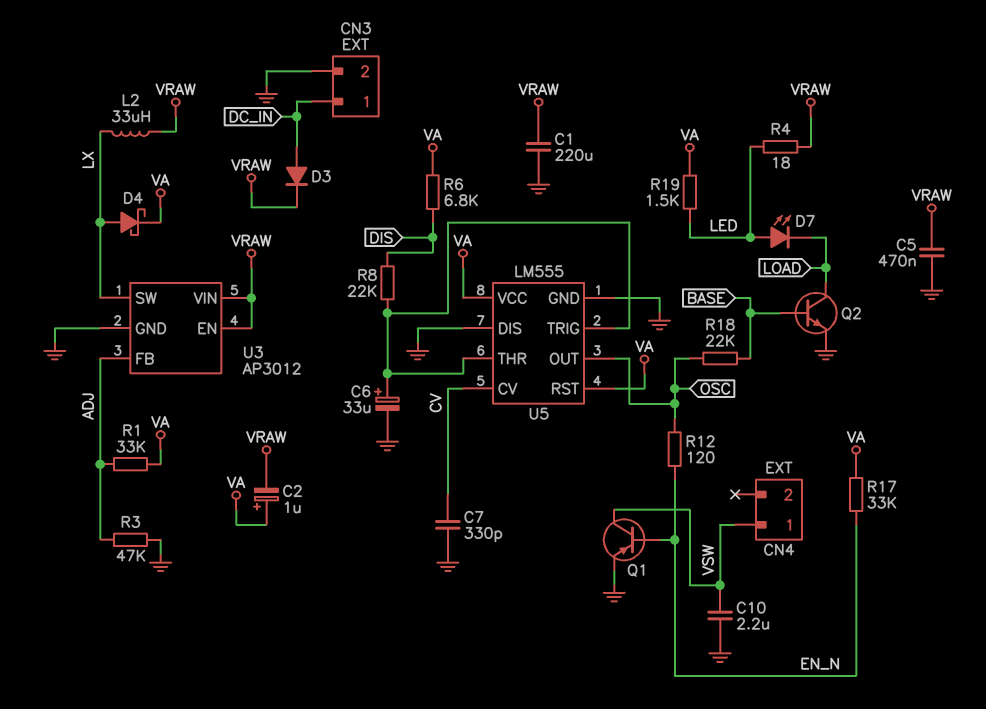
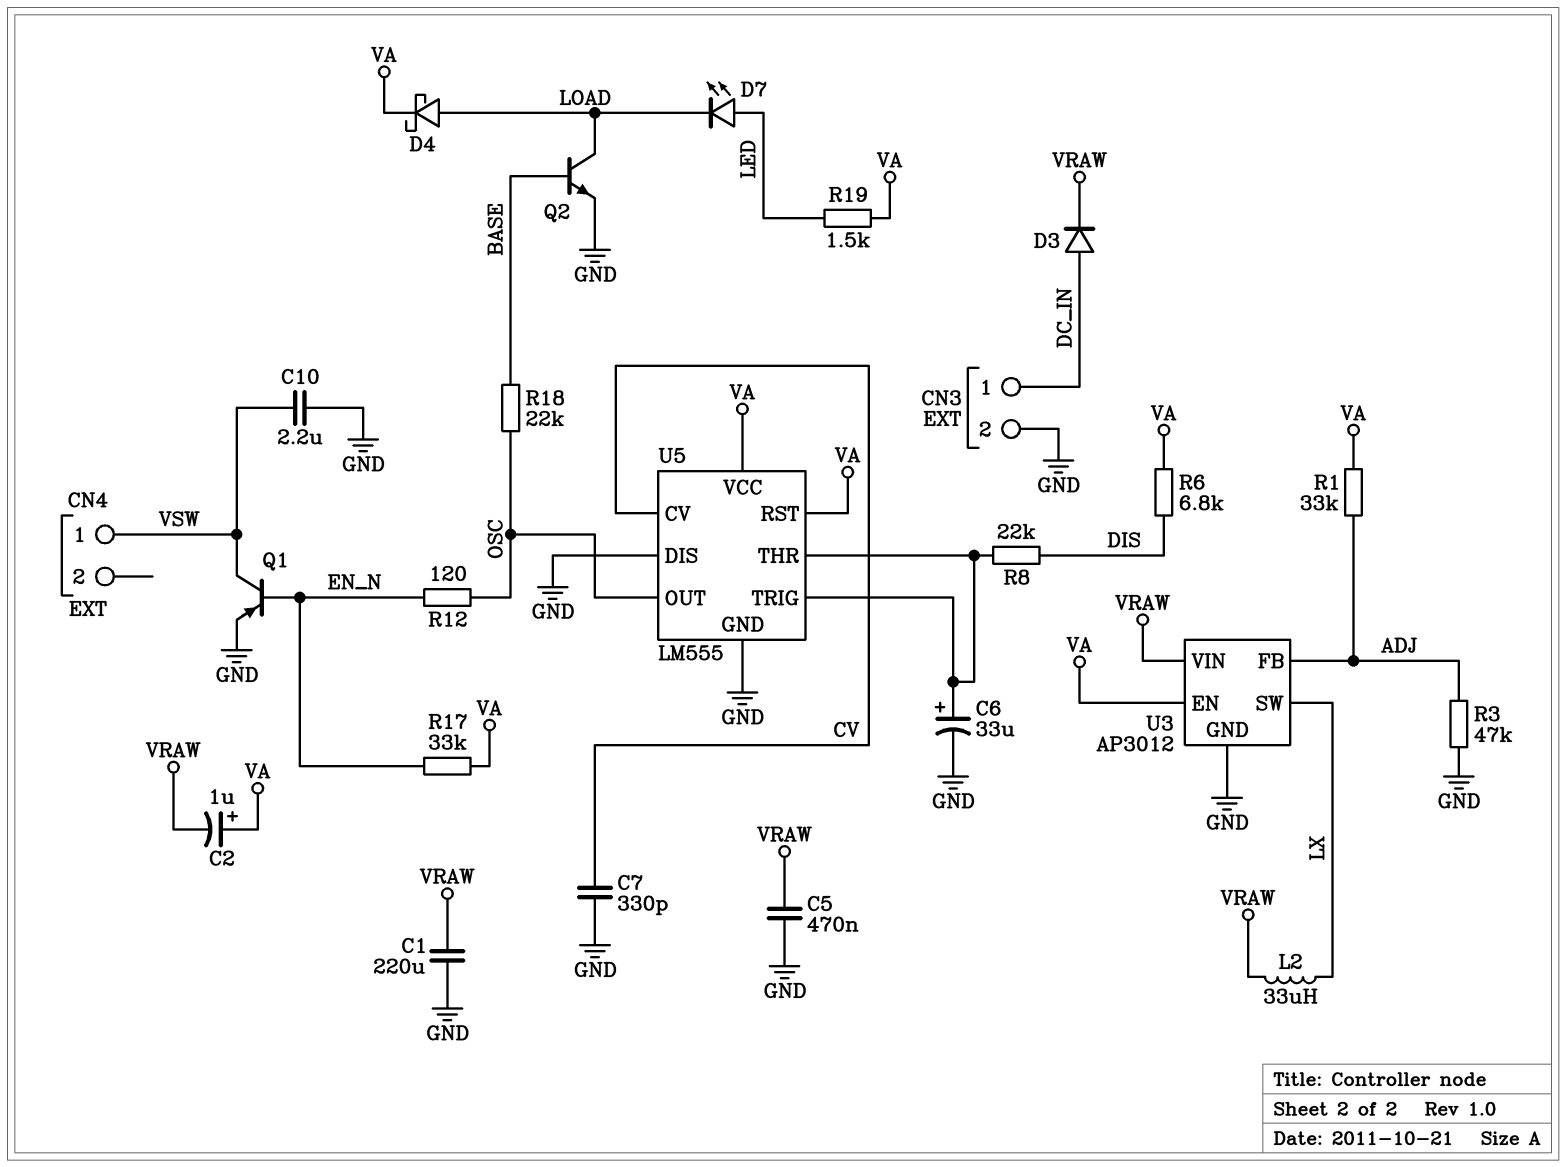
D4: schottky (A LX, K VA) -> schottky (A LOAD, K VA)
R4: 18 (LED, VRAW) -> none
U3 pin EN: VRAW -> VA

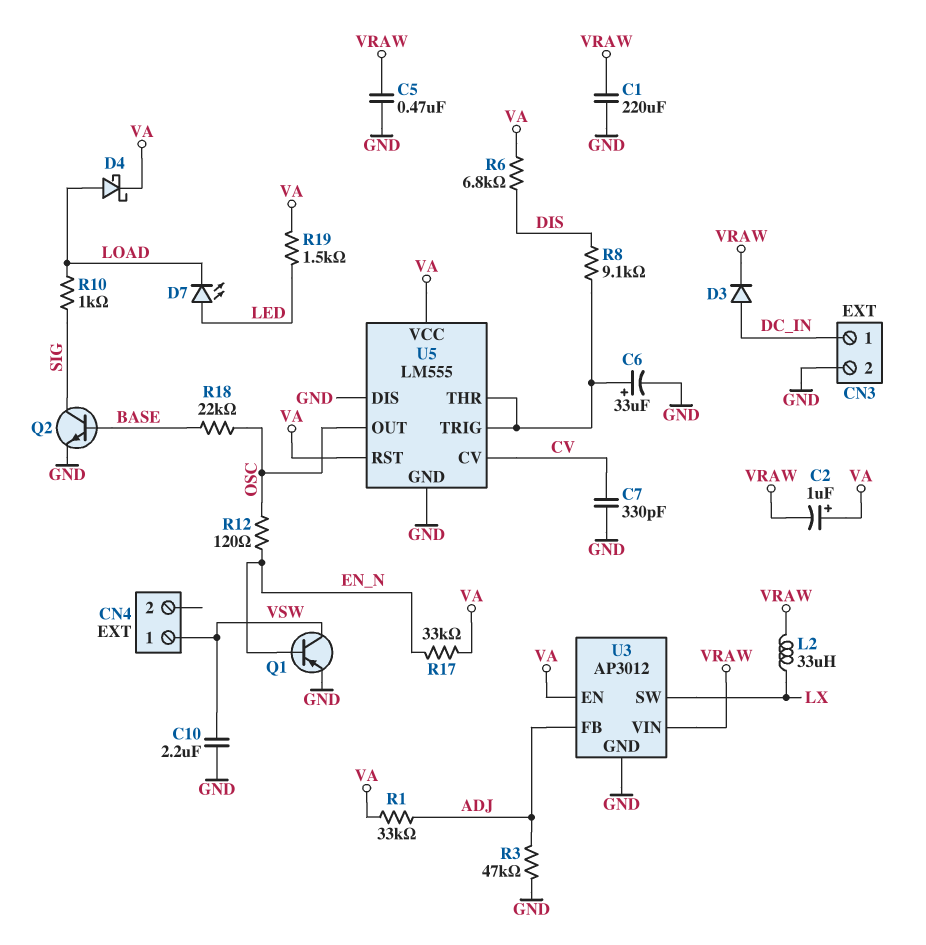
Q2: NPN (B BASE, C LOAD, E GND) -> NPN (B BASE, C SIG, E GND)
R8: 22k (DIS, U5/THR) -> 9.1k (DIS, U5/THR)
R10: none -> 1k (LOAD, SIG)

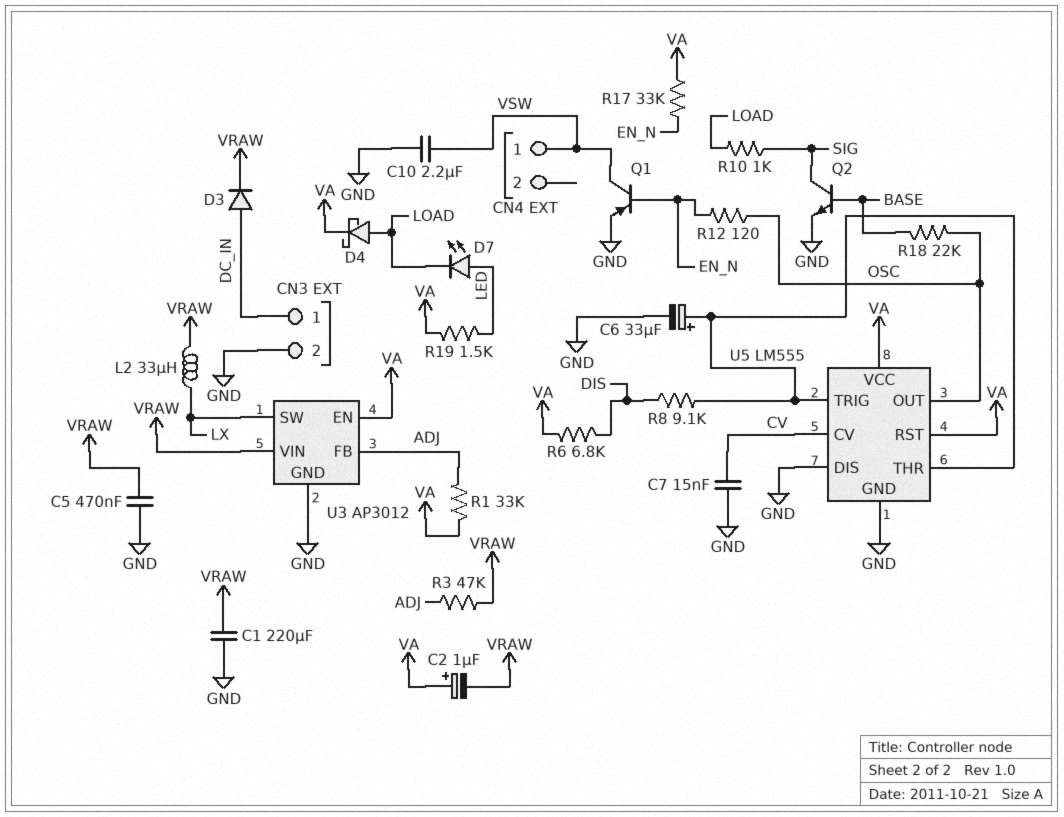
C7: 330pF (CV, GND) -> 15nF (CV, GND)
R3: 47k (ADJ, GND) -> 47k (ADJ, VRAW)

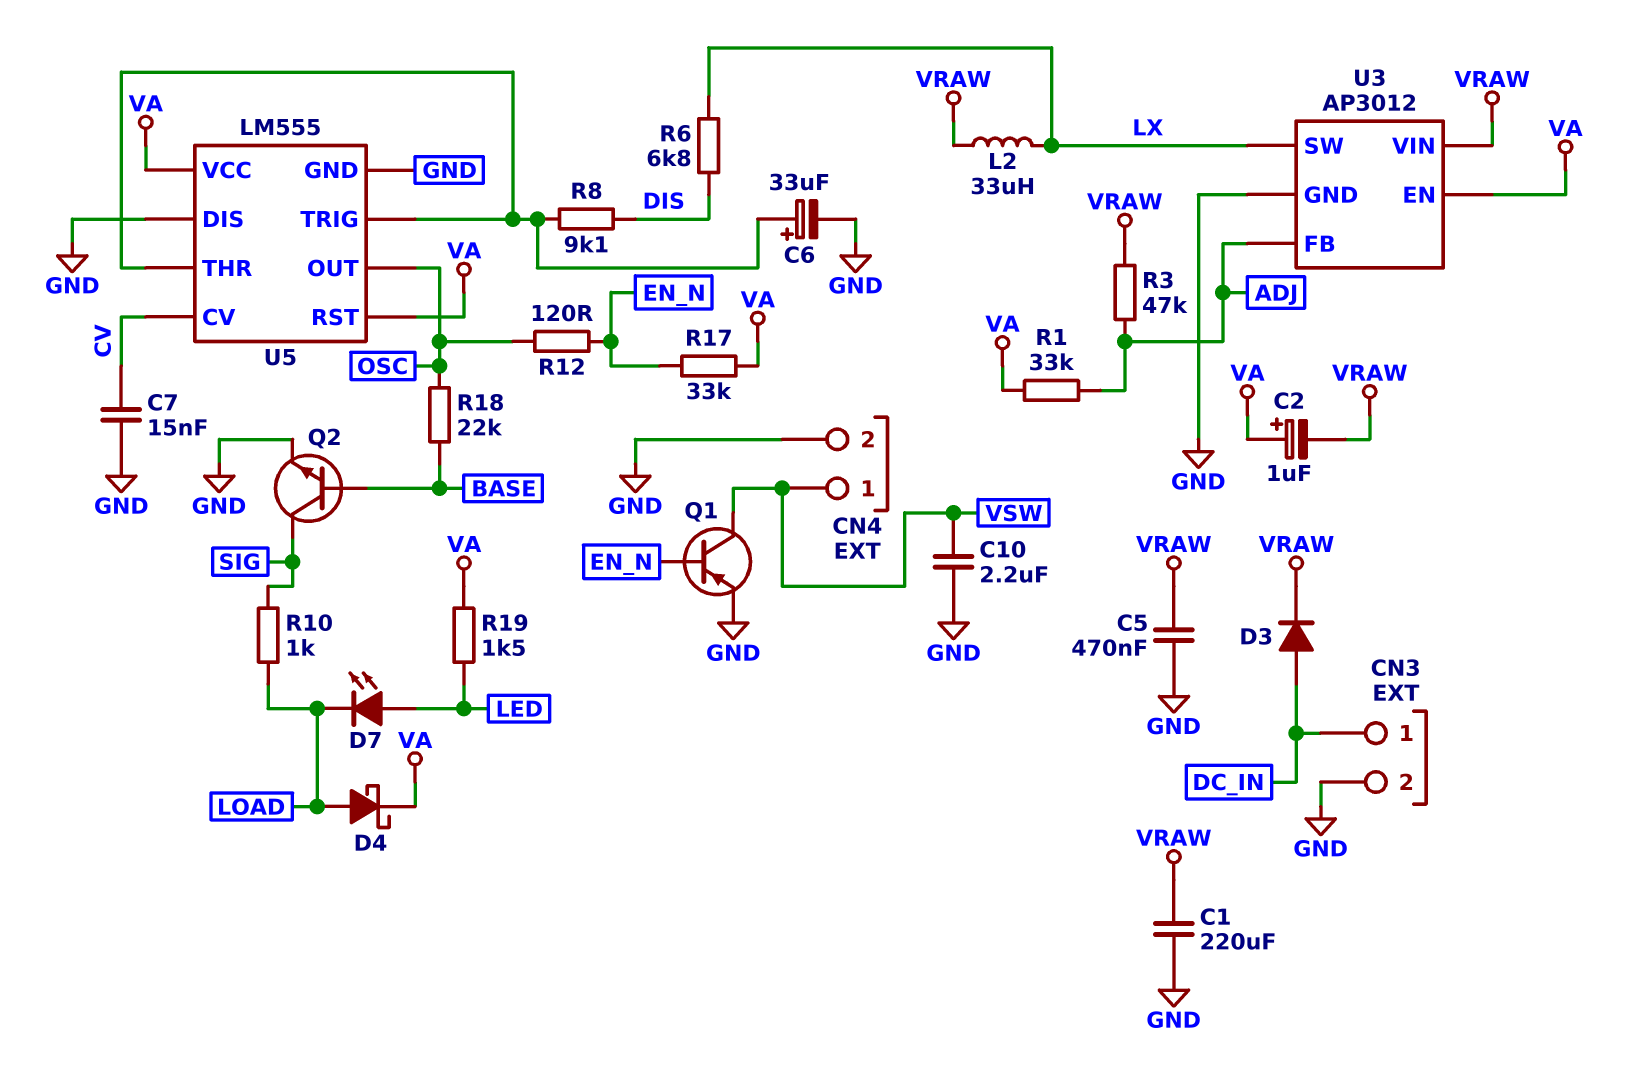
CN4 pin 2: none -> GND
R6: 6.8k (DIS, VA) -> 6.8k (DIS, LX)

